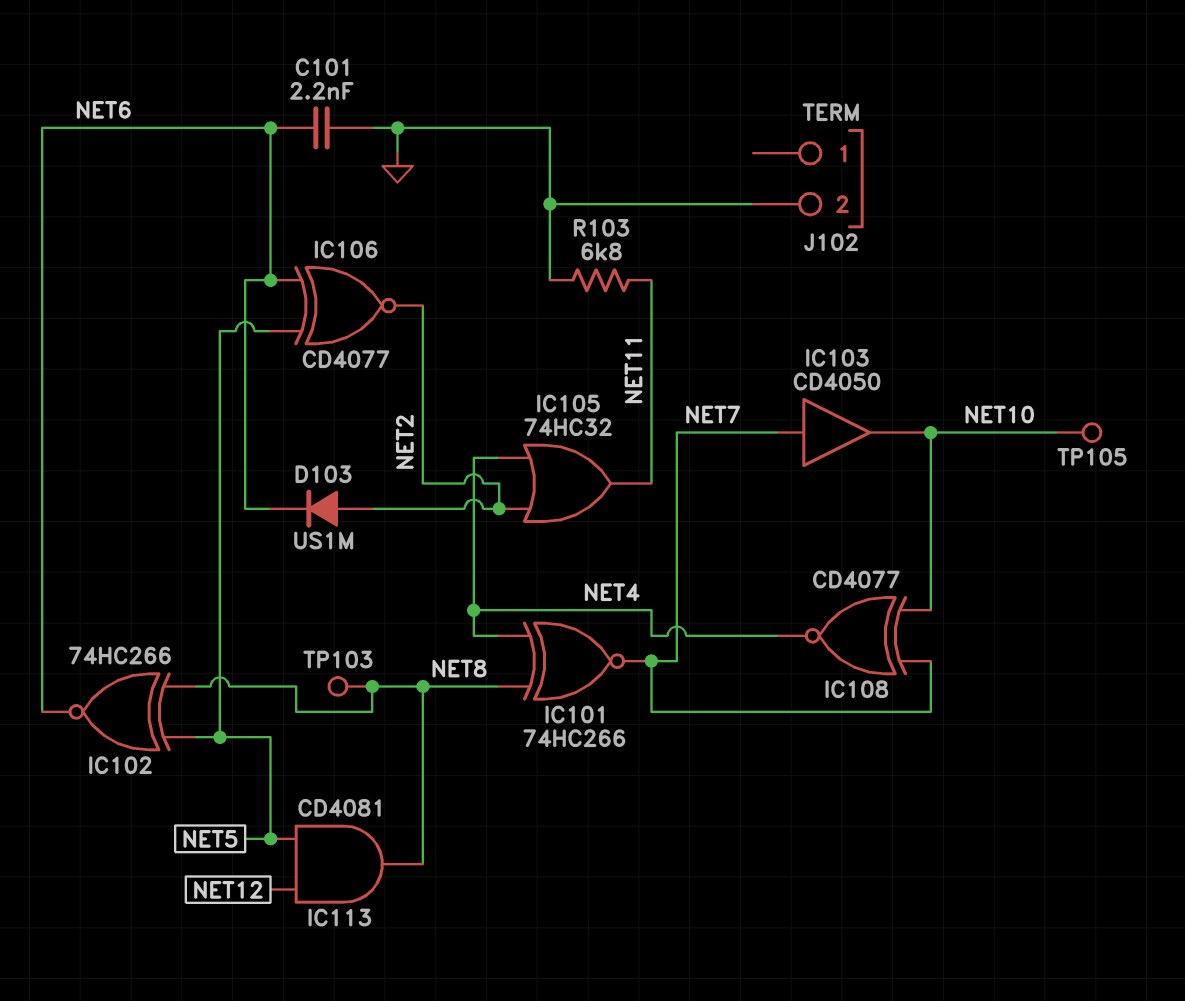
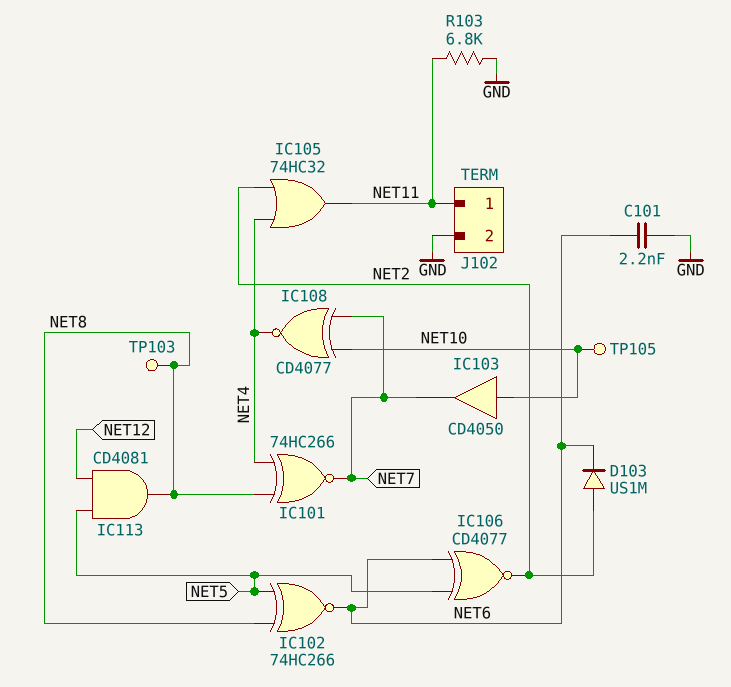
IC103: buffer CD4050 (in NET7, out NET10) -> buffer CD4050 (in NET10, out NET7)
J102 pin 1: none -> NET11

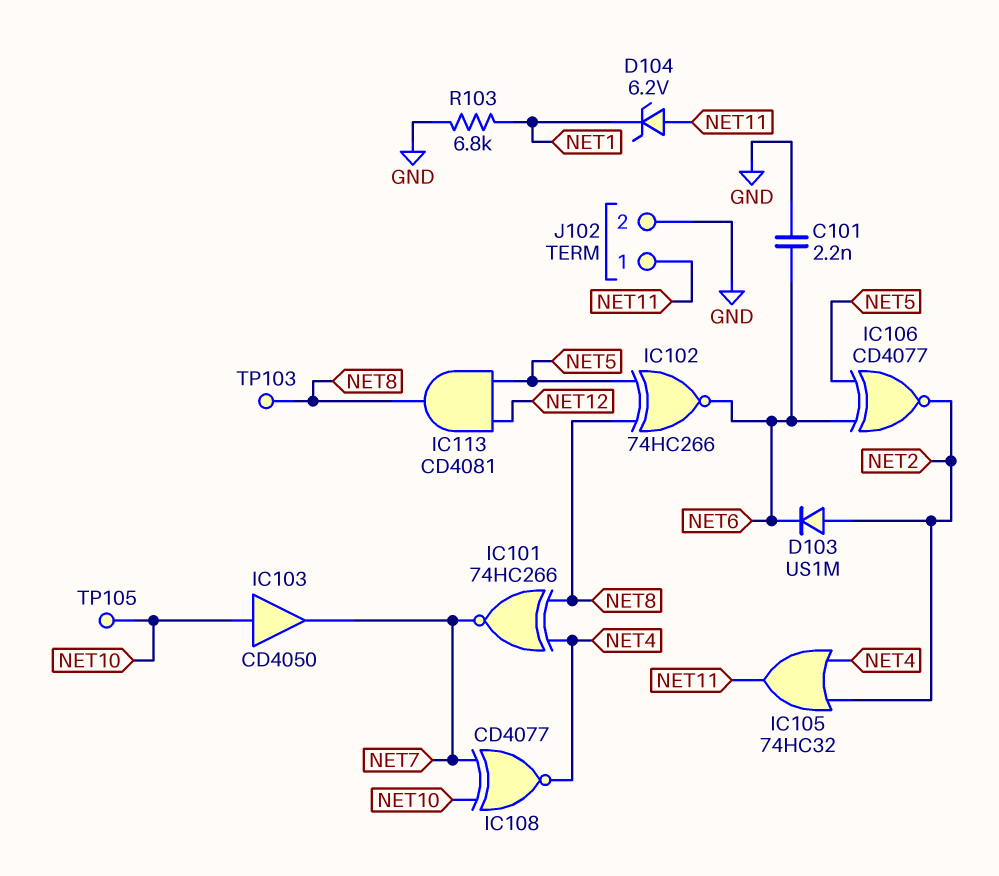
D104: none -> zener 6.2V (A NET11, K NET1)
R103: 6.8k (GND, NET11) -> 6.8k (GND, NET1)

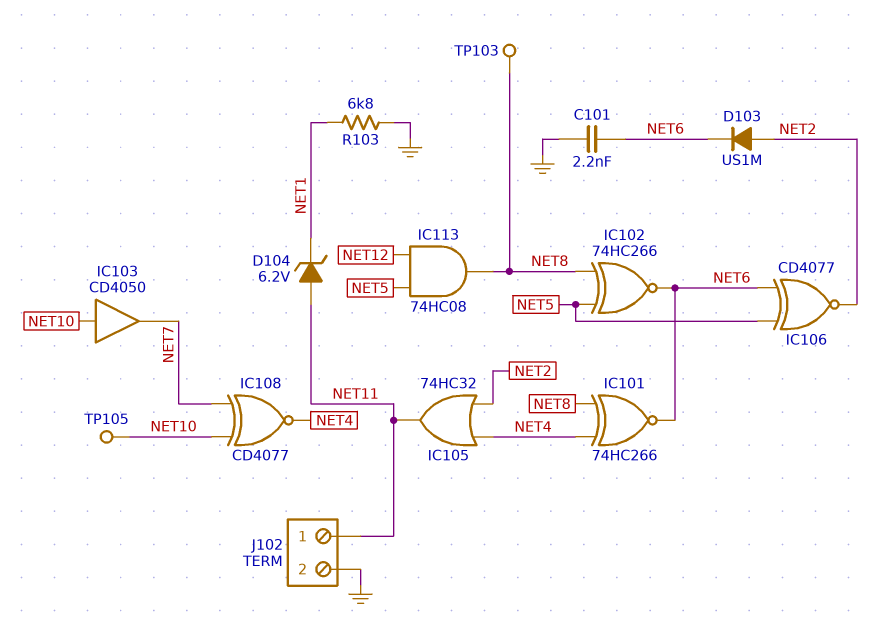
IC101: XNOR 74HC266 (in NET4, in NET8, out NET7) -> XNOR 74HC266 (in NET4, in NET8, out NET6)
IC113: AND CD4081 (in NET5, in NET12, out NET8) -> AND 74HC08 (in NET5, in NET12, out NET8)

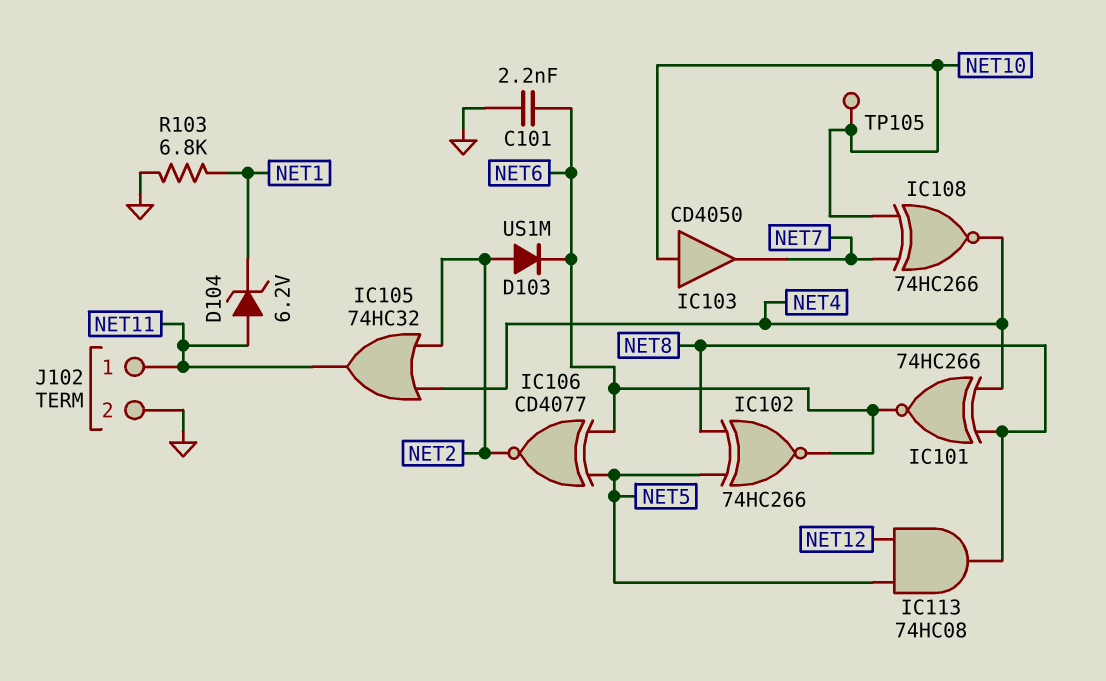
IC108: XNOR CD4077 (in NET7, in NET10, out NET4) -> XNOR 74HC266 (in NET7, in NET10, out NET4)
TP103: test point (NET8) -> none

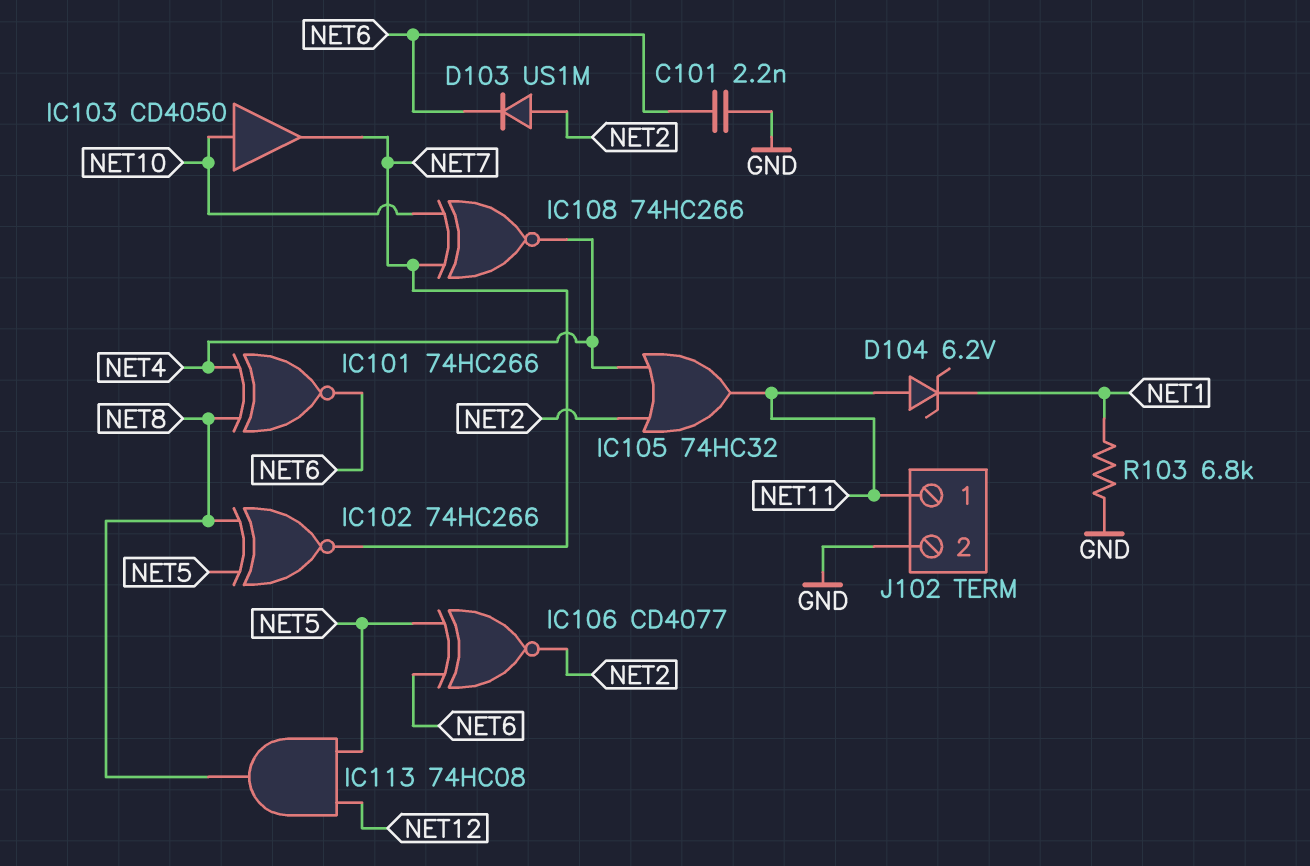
IC102: XNOR 74HC266 (in NET5, in NET8, out NET6) -> XNOR 74HC266 (in NET5, in NET8, out NET7)
TP105: test point (NET10) -> none

